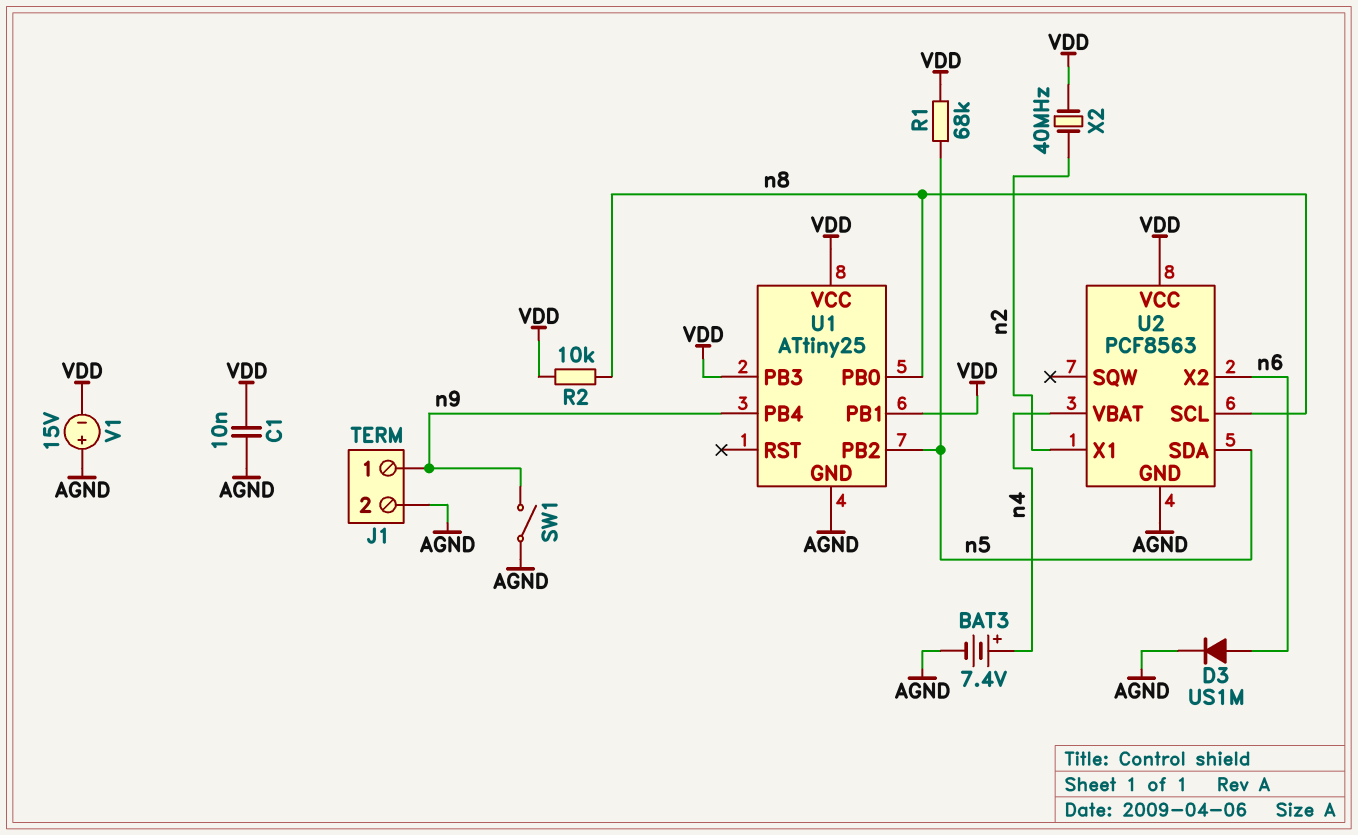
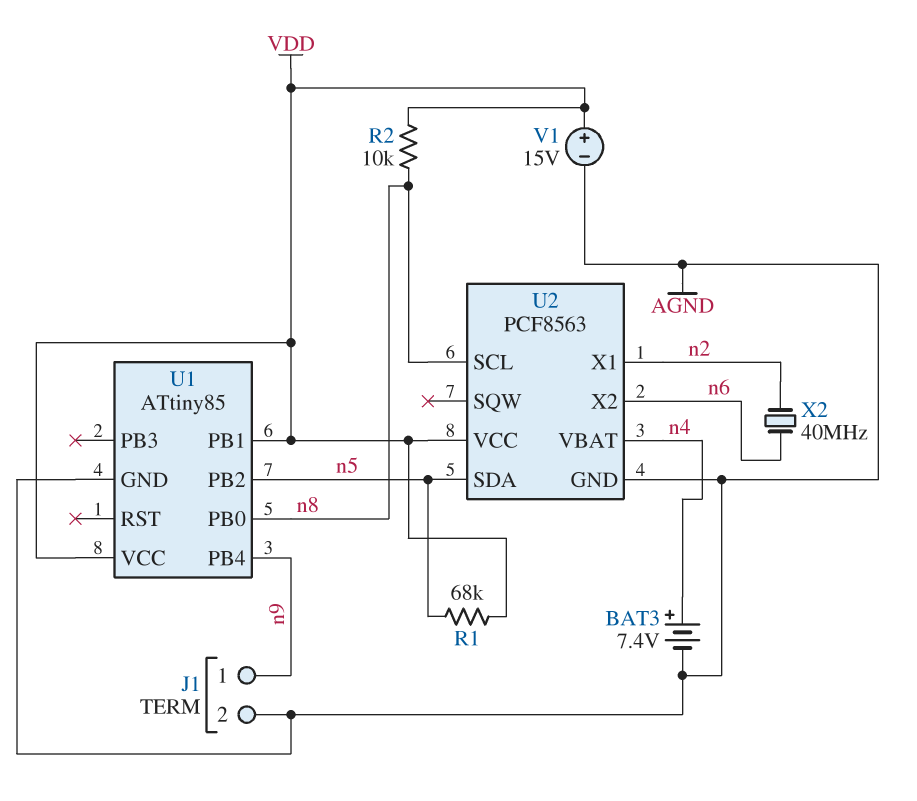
C1: 10nF (AGND, VDD) -> none
D3: diode US1M (A n6, K AGND) -> none
SW1: switch (AGND, n9) -> none
U1: ATtiny25 -> ATtiny85
U1 pin PB3: VDD -> none
V1: 15V (plus AGND, minus VDD) -> 15V (plus VDD, minus AGND)
X2: 40MHz (VDD, n2) -> 40MHz (n2, n6)

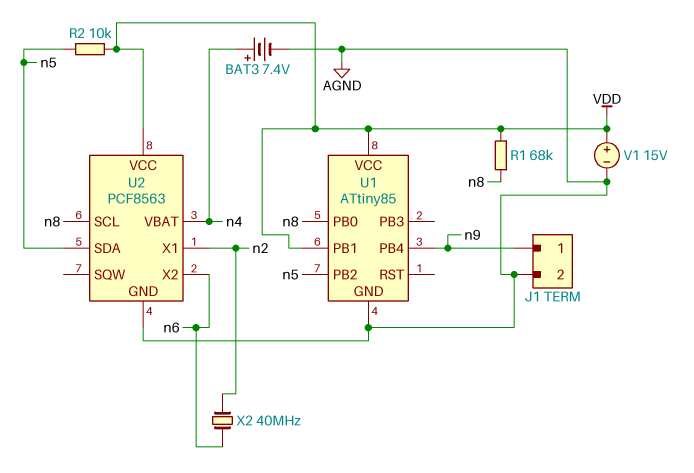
R1: 68k (VDD, n5) -> 68k (VDD, n8)
R2: 10k (VDD, n8) -> 10k (VDD, n5)

